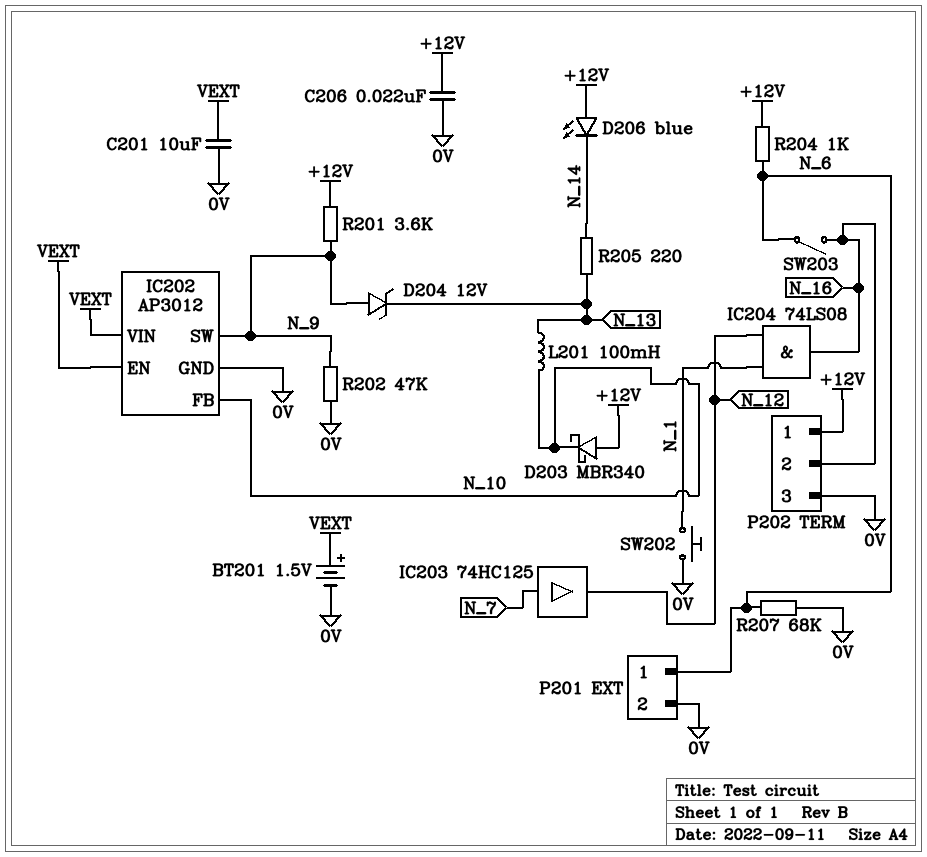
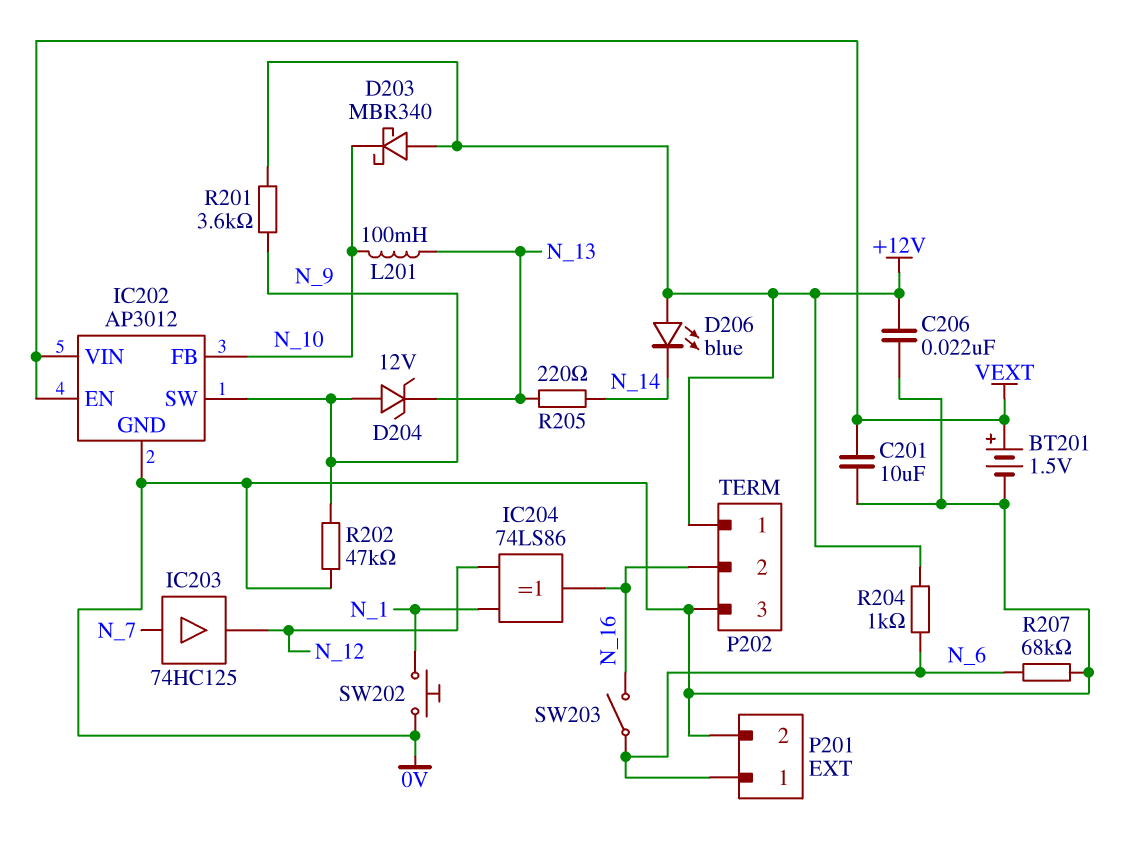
IC204: AND 74LS08 (in N_1, in N_12, out N_16) -> XOR 74LS86 (in N_1, in N_12, out N_16)

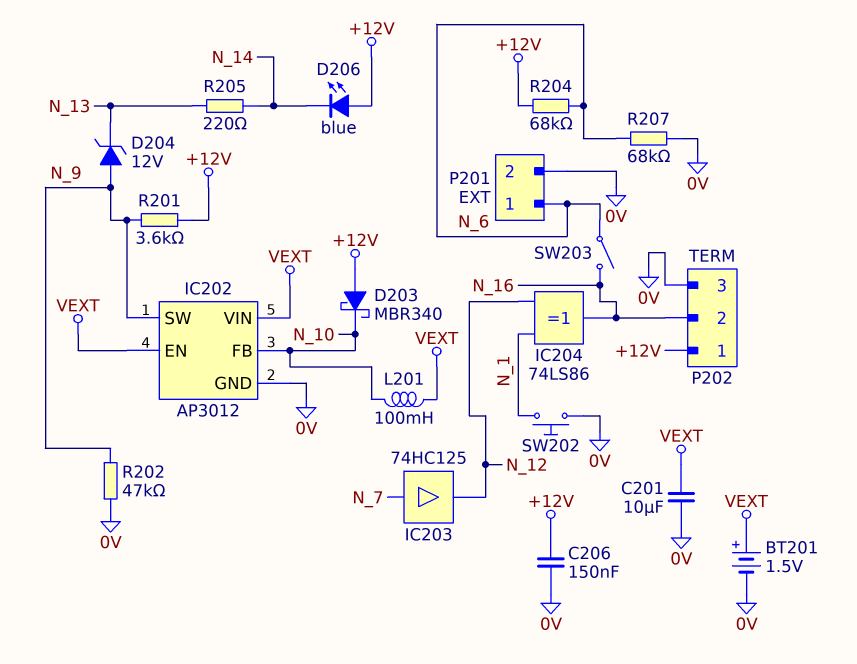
C206: 22nF (+12V, 0V) -> 150nF (+12V, 0V)
L201: 100mH (N_10, N_13) -> 100mH (N_10, VEXT)
R204: 1k (+12V, N_6) -> 68k (+12V, N_6)

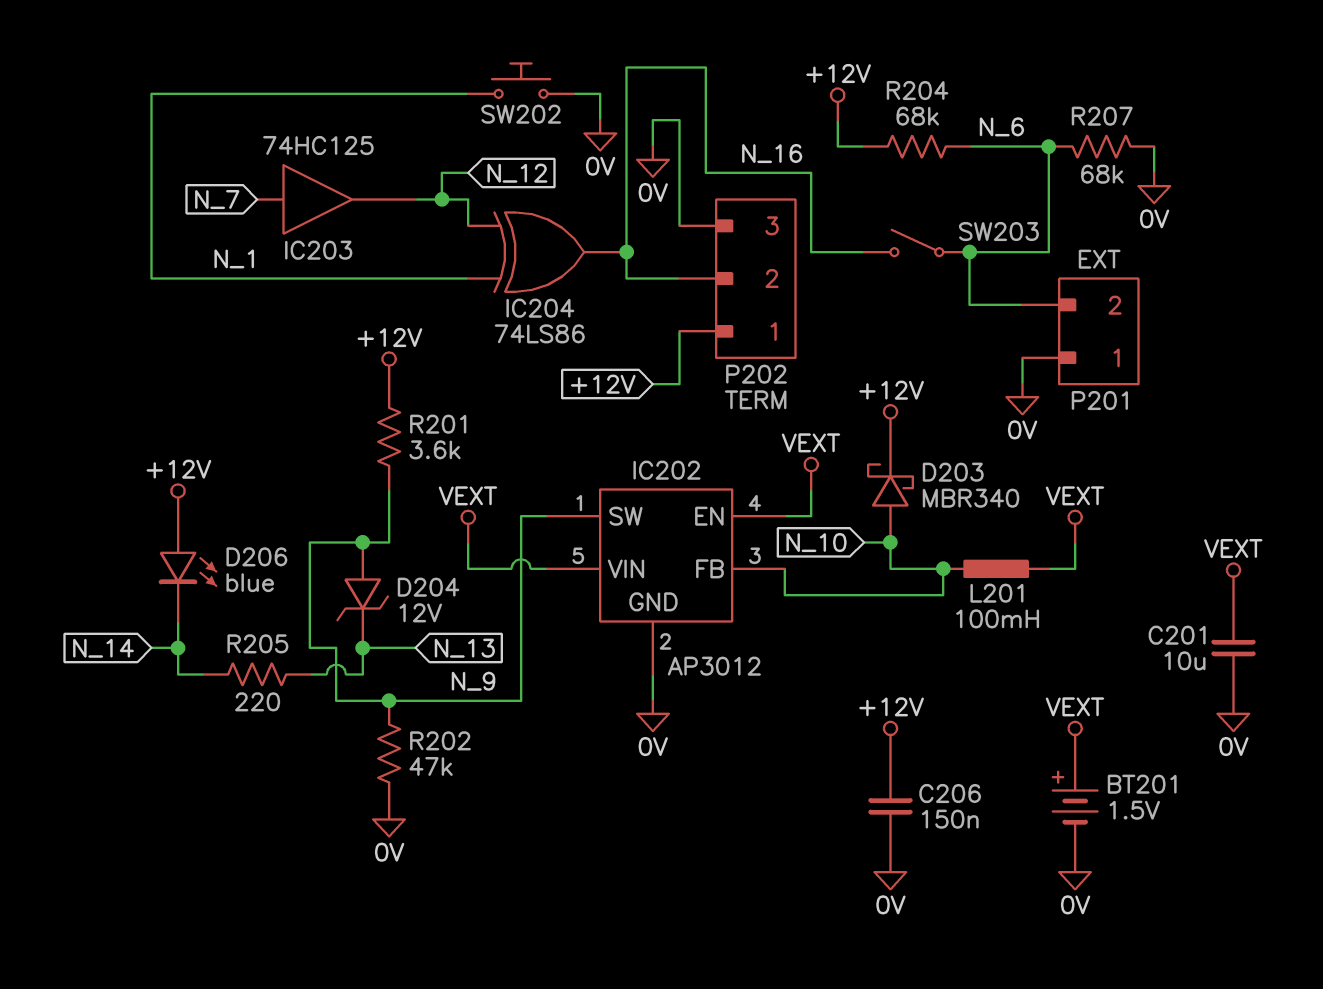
D203: schottky MBR340 (A +12V, K N_10) -> schottky MBR340 (A N_10, K +12V)
P201 pin 1: N_6 -> 0V
P201 pin 2: 0V -> N_6

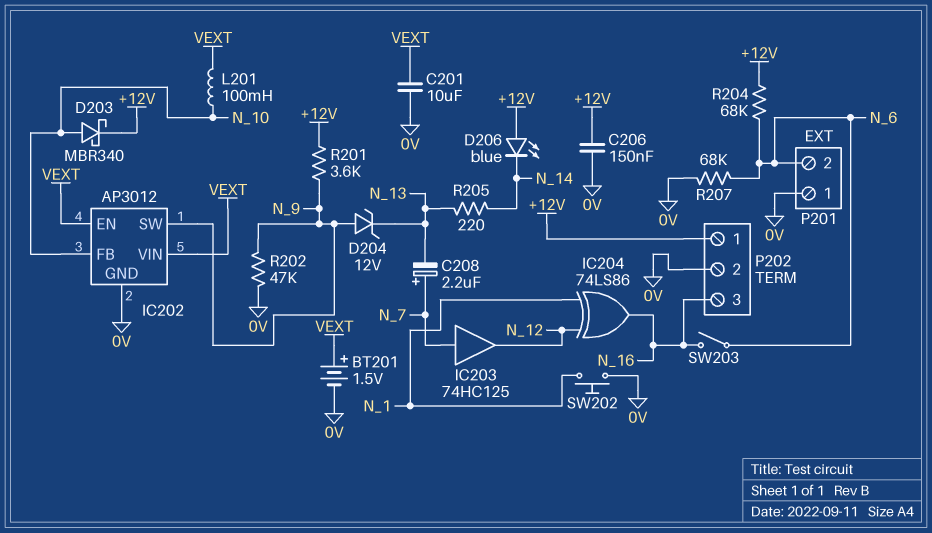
C208: none -> 2.2uF (plus N_7, minus N_13)
P202 pin 2: N_16 -> 0V
P202 pin 3: 0V -> N_16

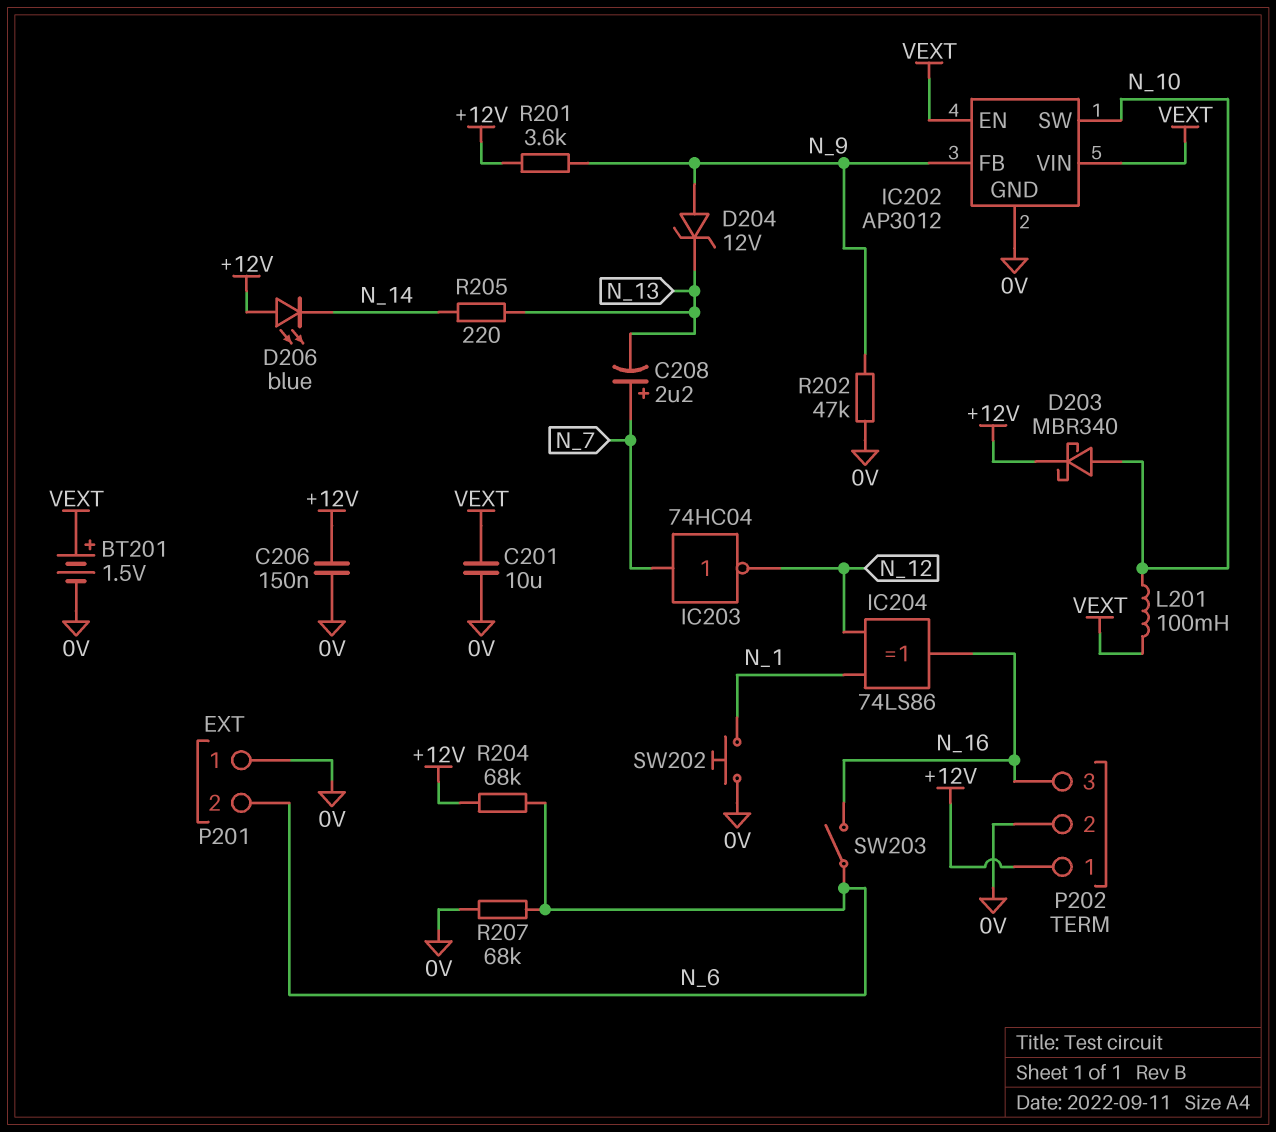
IC202 pin FB: N_10 -> N_9
IC202 pin SW: N_9 -> N_10
IC203: buffer 74HC125 (in N_7, out N_12) -> NOT 74HC04 (in N_7, out N_12)

